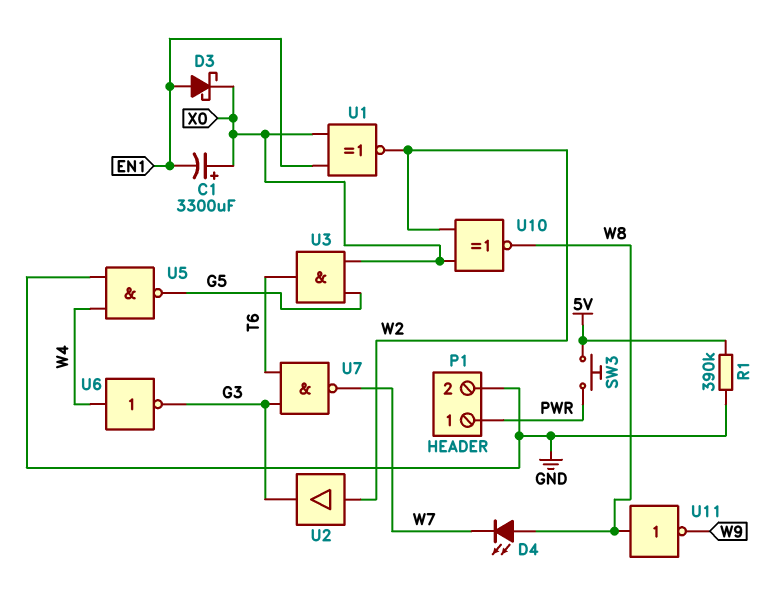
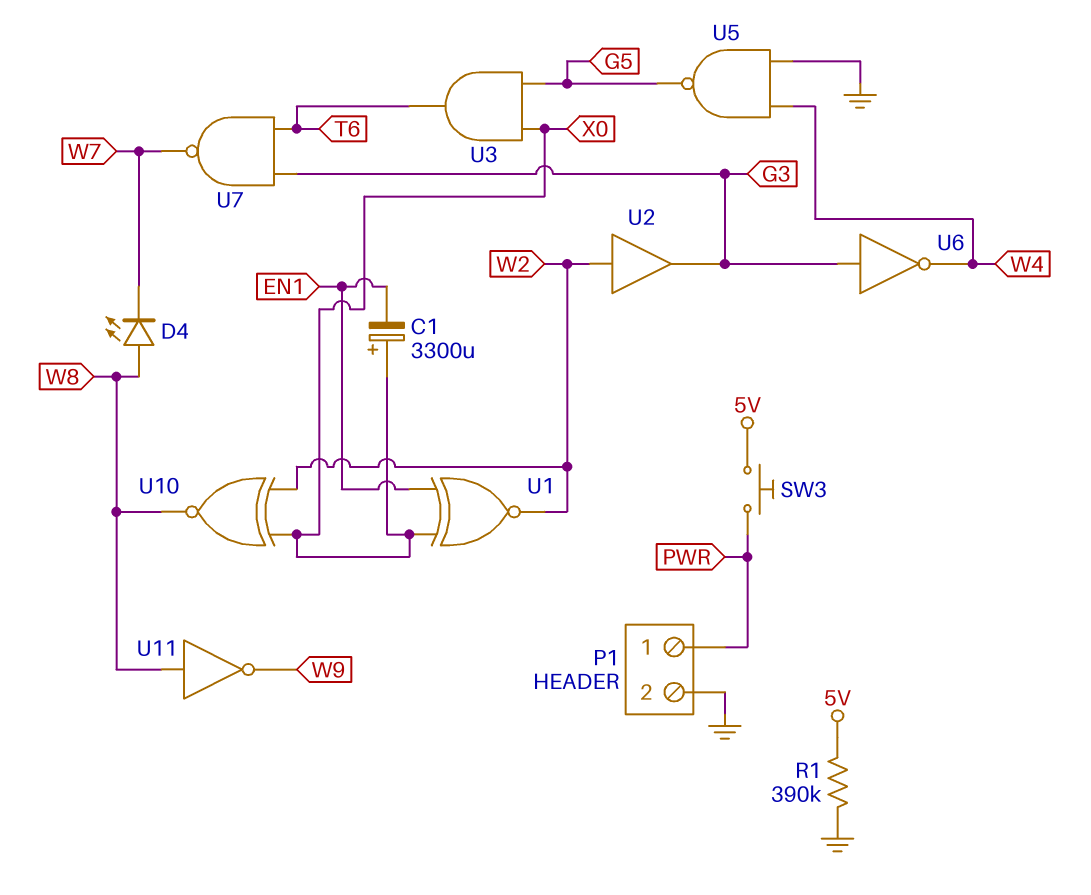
D3: schottky (A EN1, K X0) -> none
U6: NOT (in W4, out G3) -> NOT (in G3, out W4)

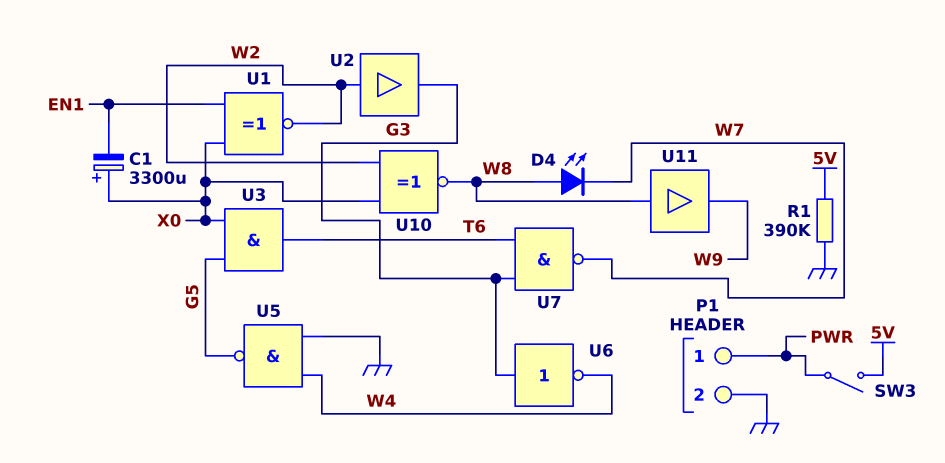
SW3: button (5V, PWR) -> switch (5V, PWR)
U11: NOT (in W8, out W9) -> buffer (in W8, out W9)

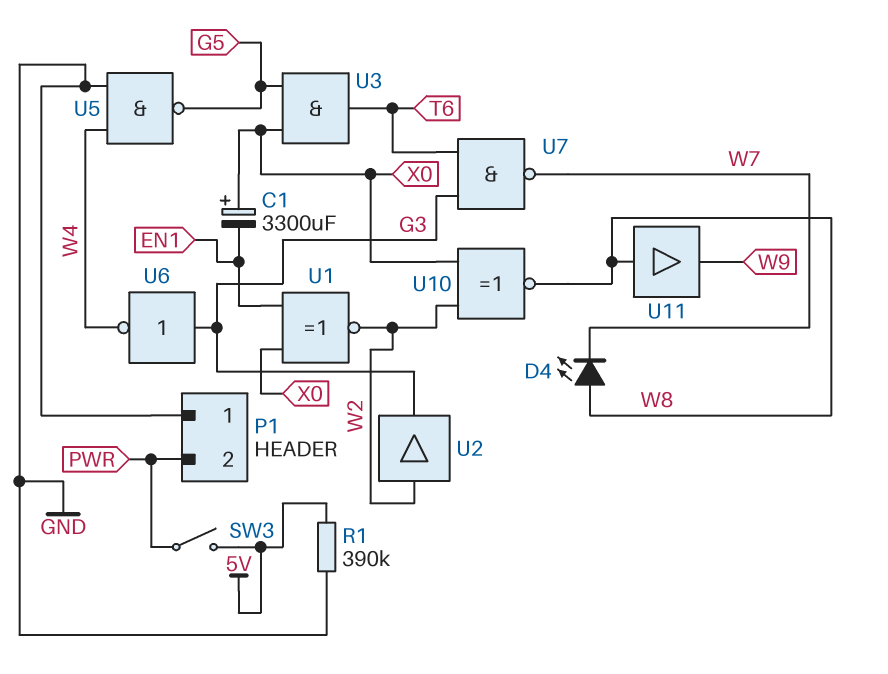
P1 pin 1: PWR -> GND
P1 pin 2: GND -> PWR

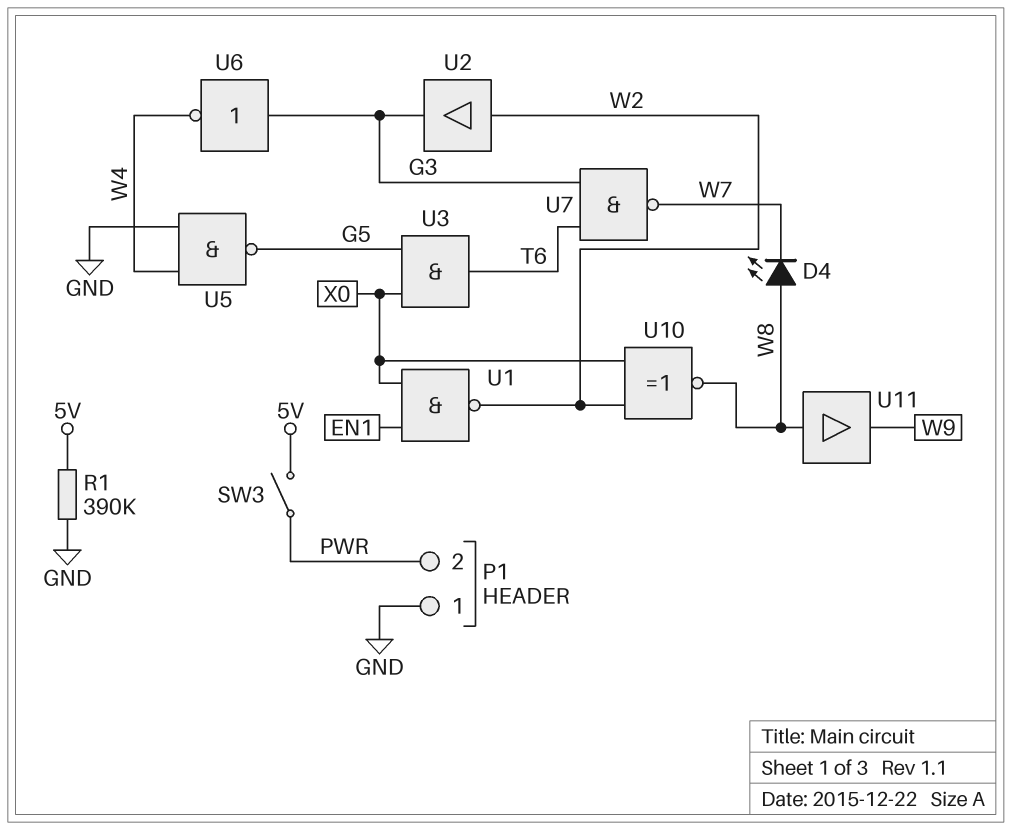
C1: 3300uF (plus X0, minus EN1) -> none
U1: XNOR (in EN1, in X0, out W2) -> NAND (in EN1, in X0, out W2)

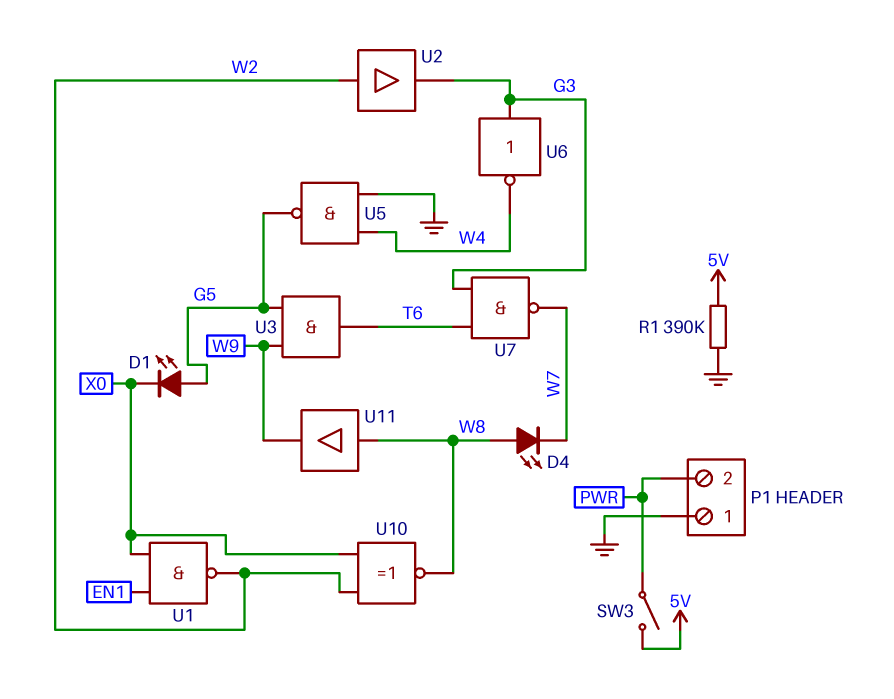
D1: none -> LED (A G5, K X0)
U3: AND (in G5, in X0, out T6) -> AND (in G5, in W9, out T6)

